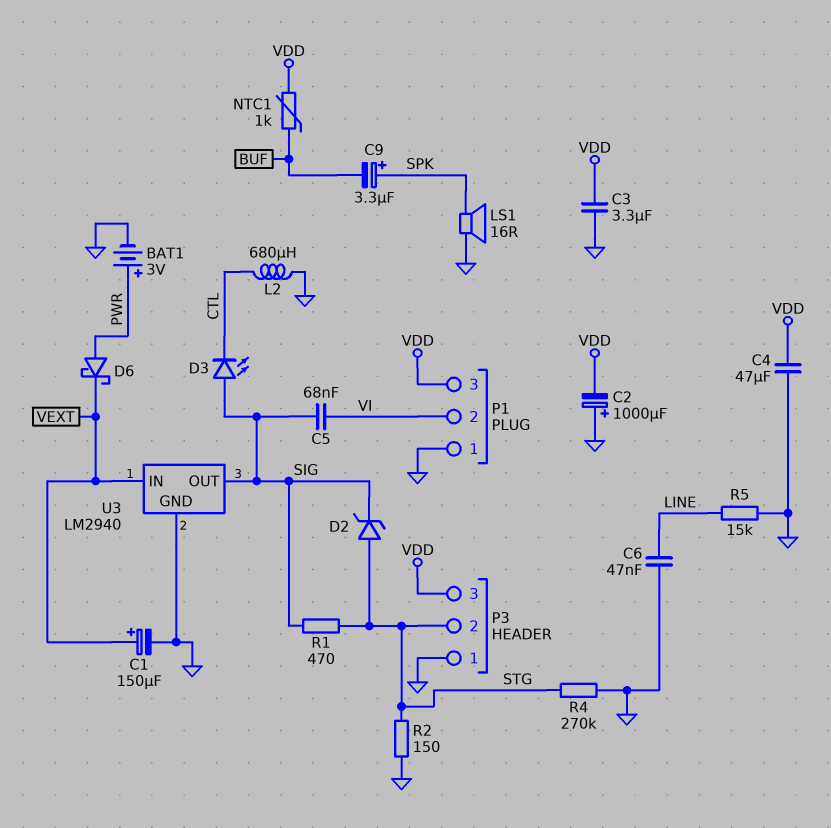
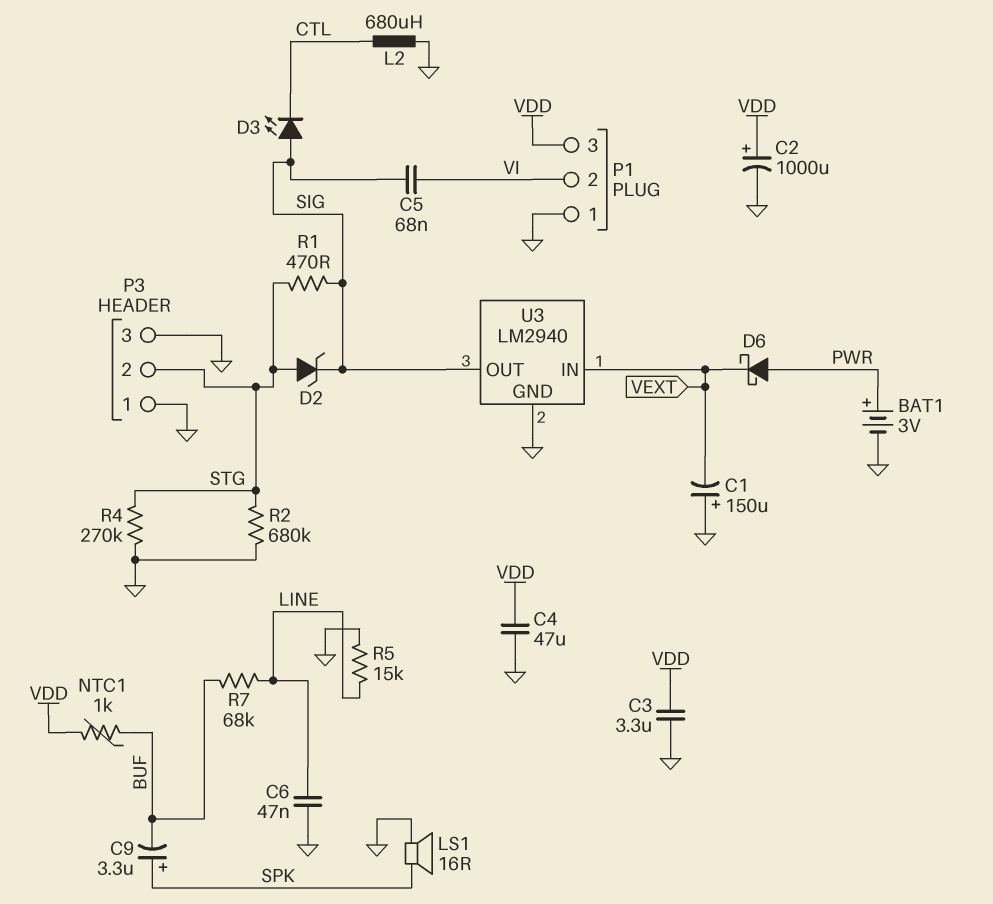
C1: 150uF (plus VEXT, minus GND) -> 150uF (plus GND, minus VEXT)
C2: 1000uF (plus GND, minus VDD) -> 1000uF (plus VDD, minus GND)
P3 pin 3: VDD -> GND
R2: 150 (GND, STG) -> 680k (GND, STG)
R7: none -> 68k (BUF, LINE)

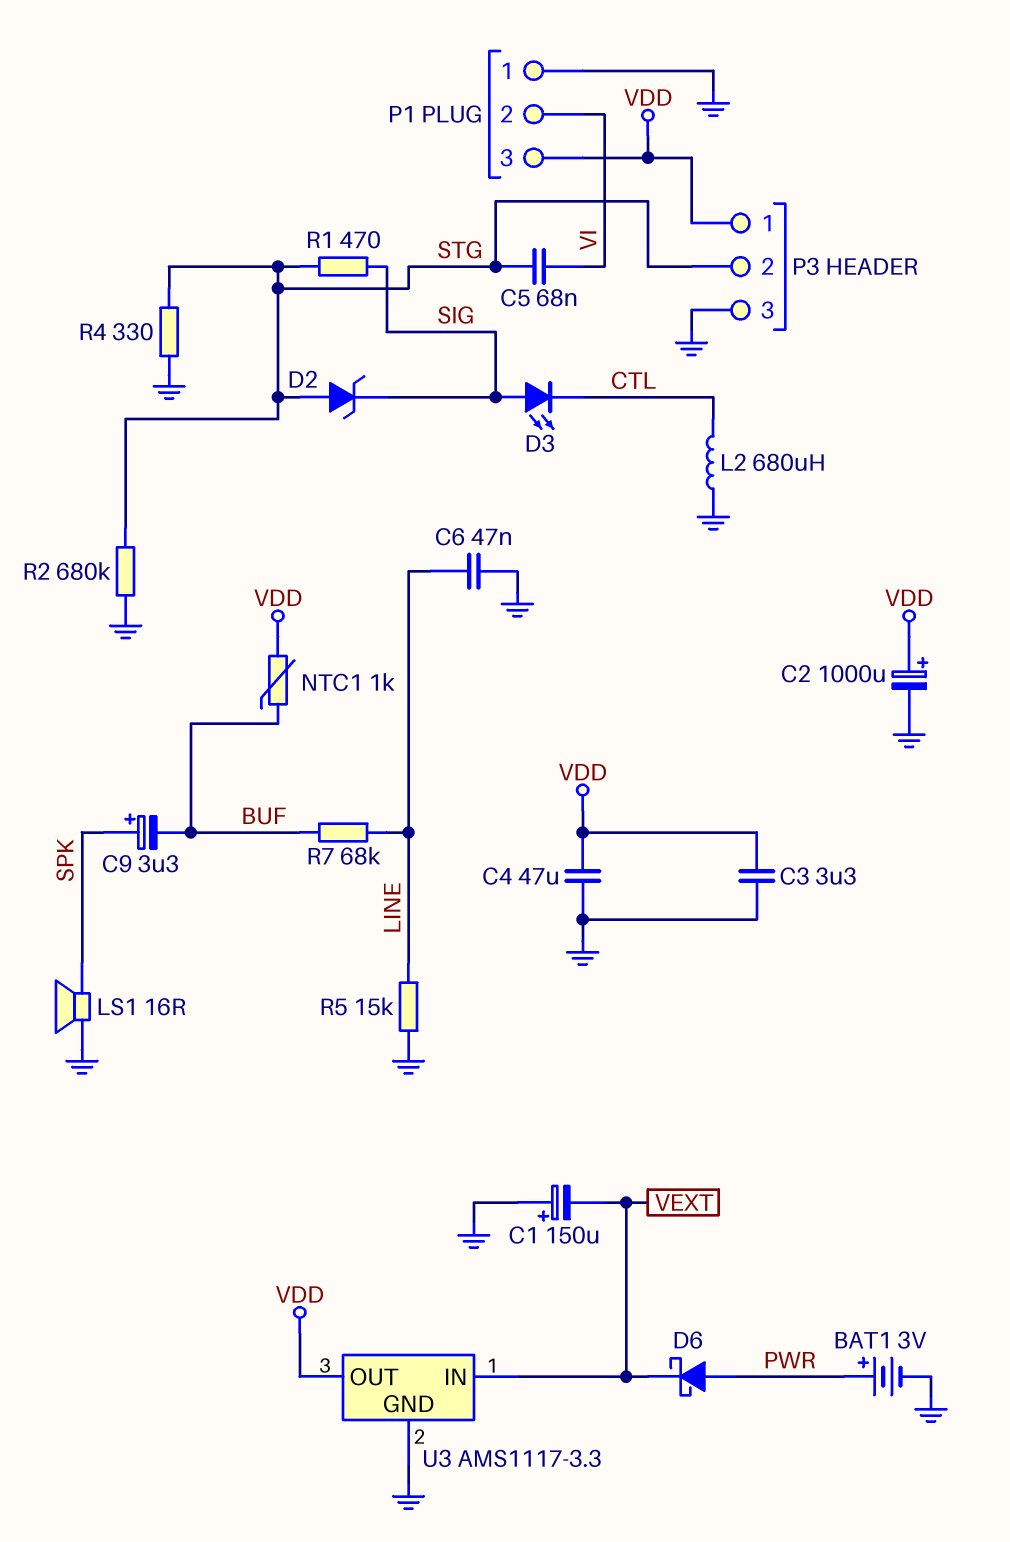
C5: 68nF (SIG, VI) -> 68nF (STG, VI)
P3 pin 1: GND -> VDD
R4: 270k (GND, STG) -> 330 (GND, STG)
U3: LM2940 -> AMS1117-3.3
U3 pin OUT: SIG -> VDD

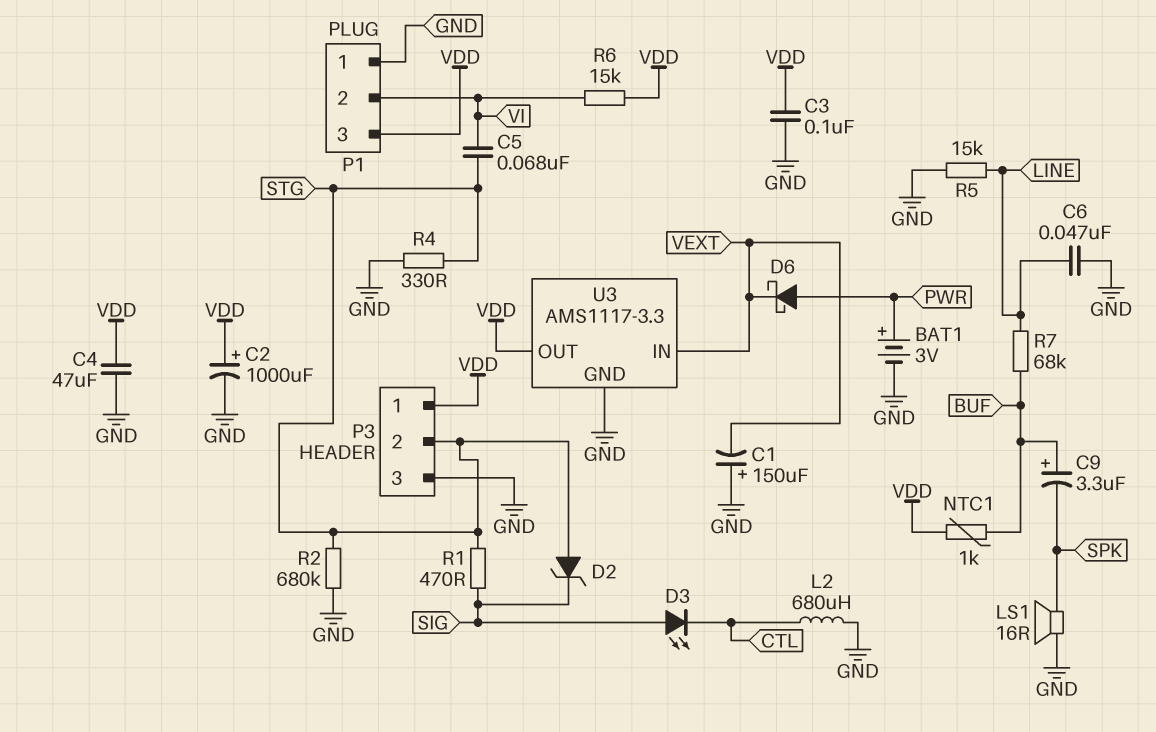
C3: 3.3uF (GND, VDD) -> 100nF (GND, VDD)
C9: 3.3uF (plus SPK, minus BUF) -> 3.3uF (plus BUF, minus SPK)
R6: none -> 15k (VDD, VI)

